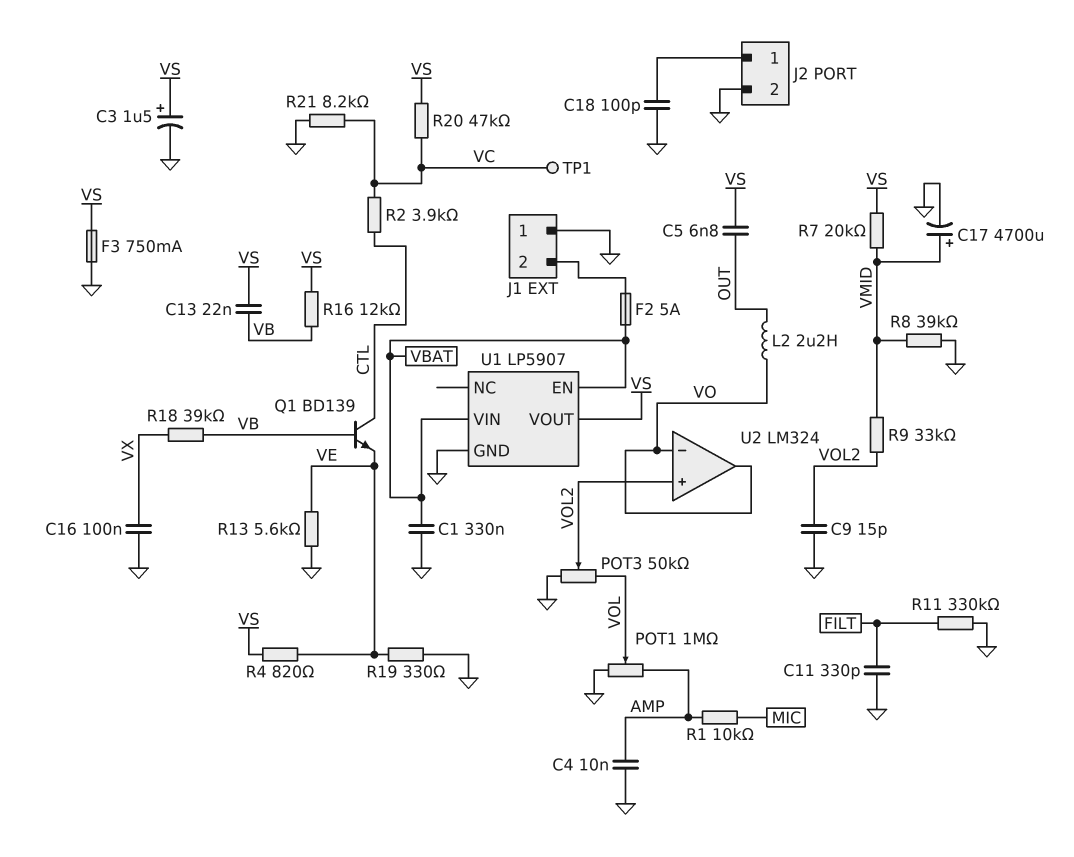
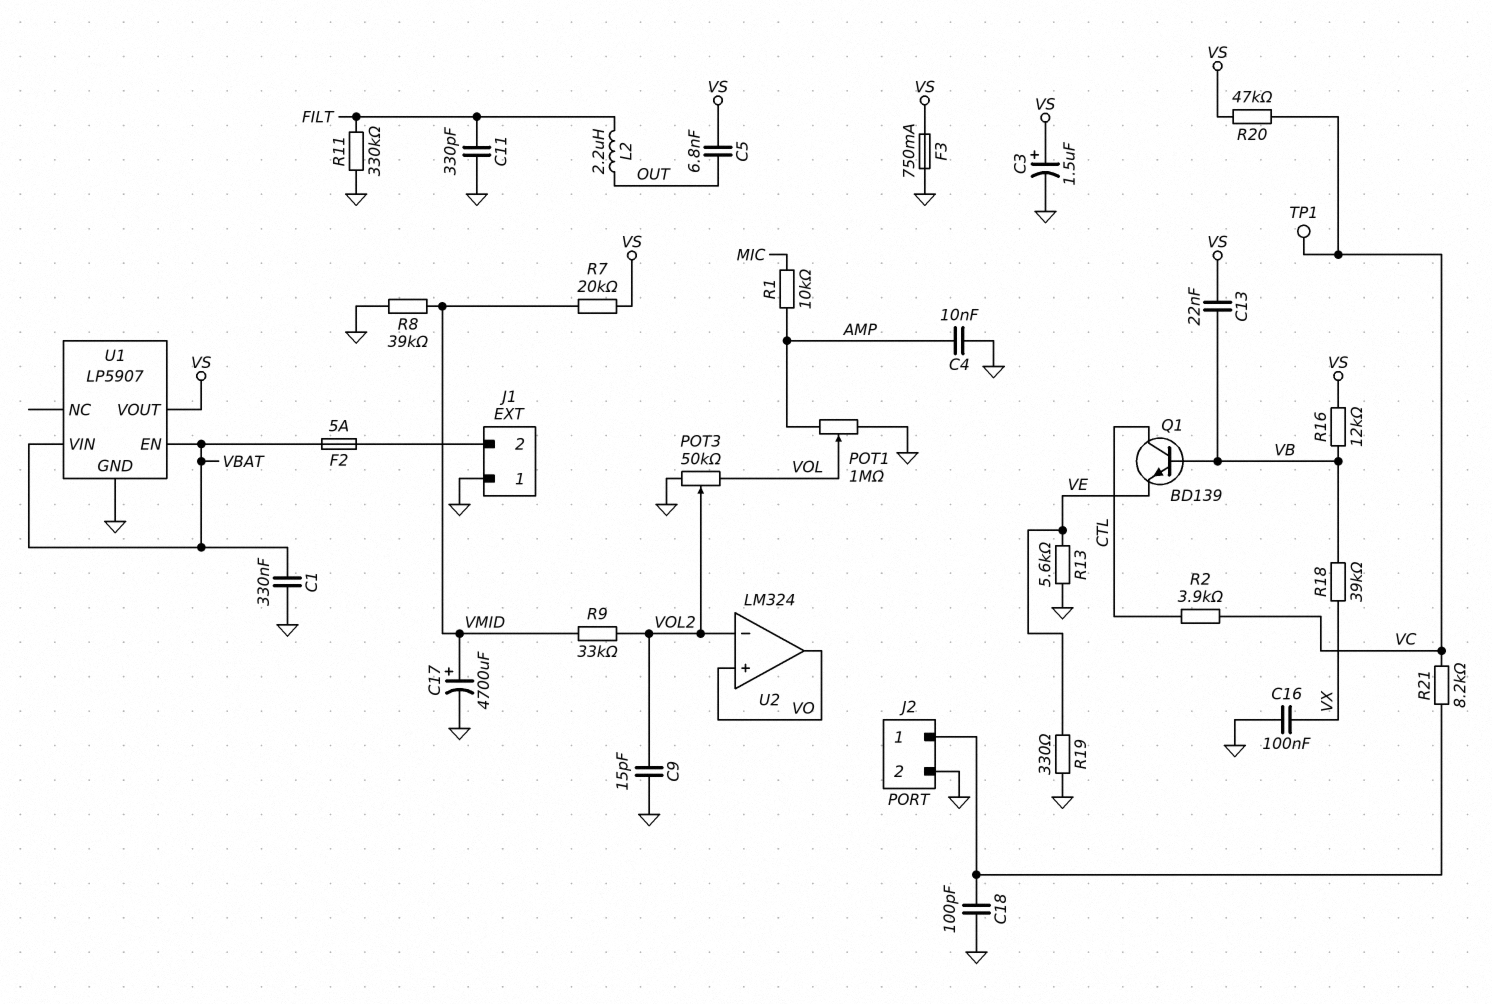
L2: 2.2uH (OUT, VO) -> 2.2uH (FILT, OUT)
R4: 820 (VE, VS) -> none
R21: 8.2k (GND, VC) -> 8.2k (J2/1, VC)
U2 pin in+: VOL2 -> VO
U2 pin in-: VO -> VOL2

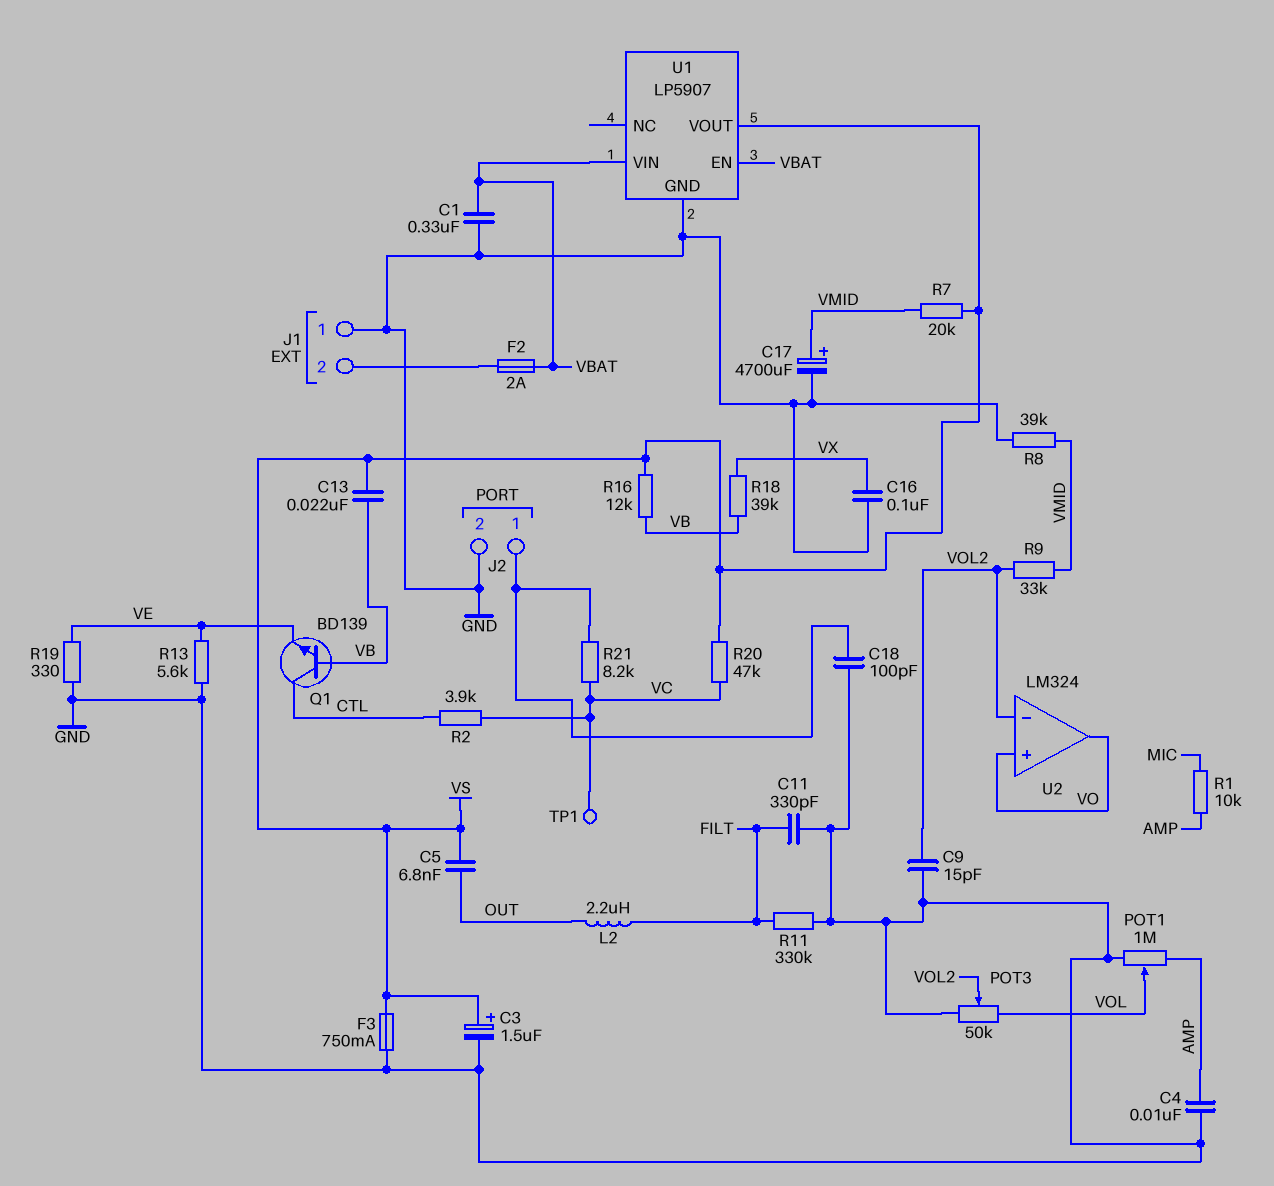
F2: 5A (J1/2, VBAT) -> 2A (J1/2, VBAT)

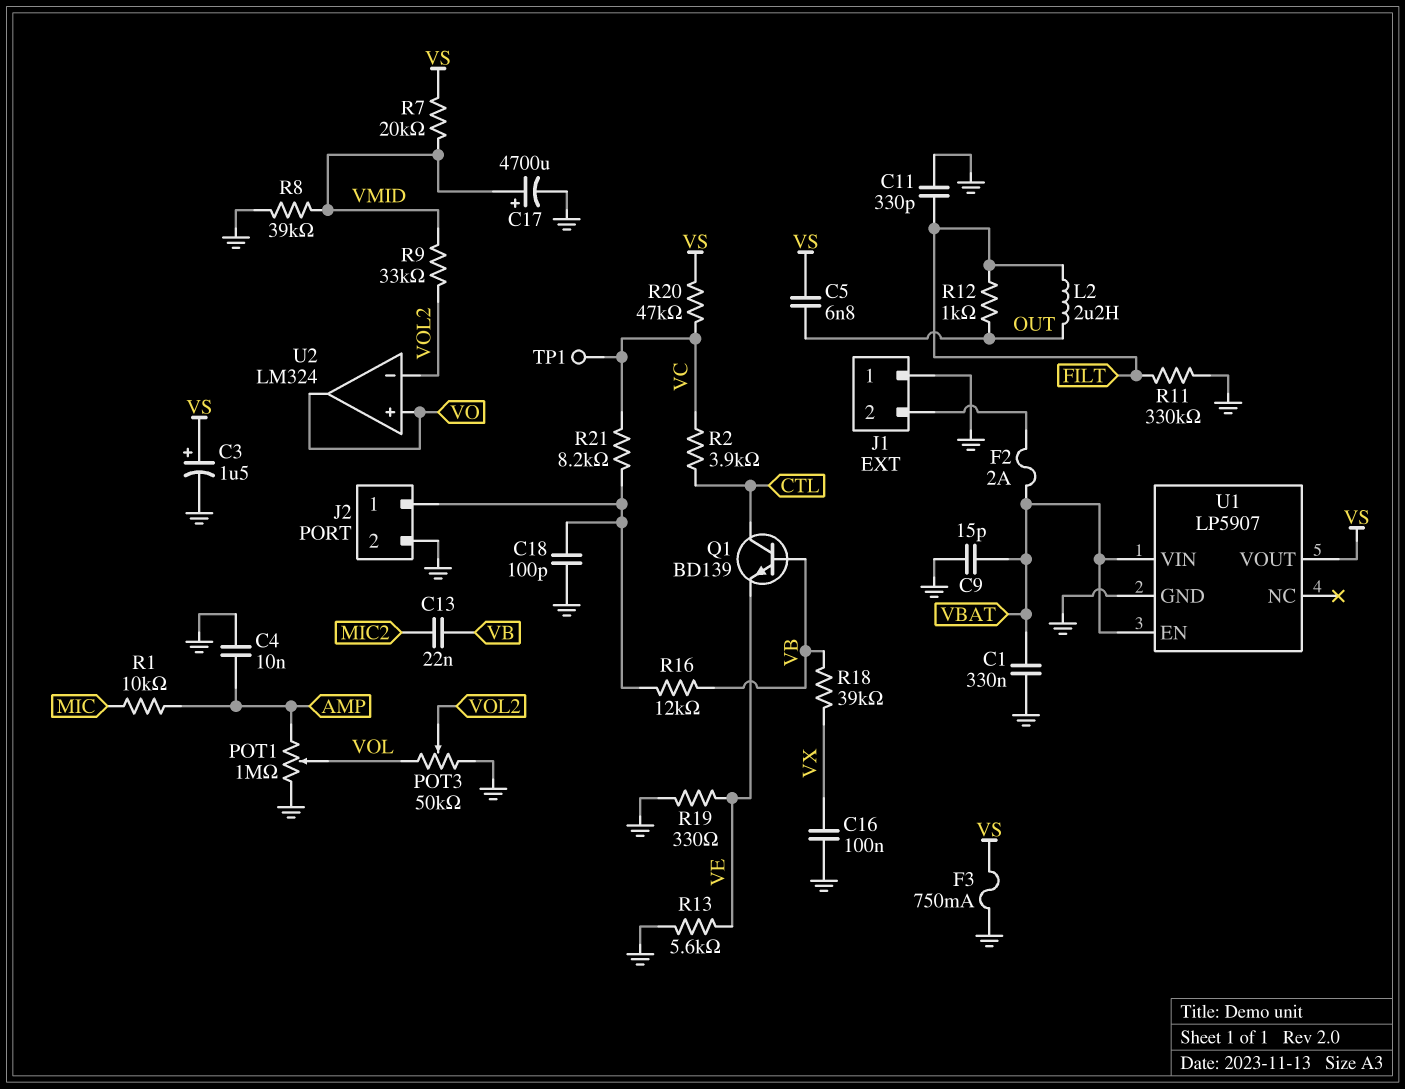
C9: 15pF (GND, VOL2) -> 15pF (GND, VBAT)
C13: 22nF (VB, VS) -> 22nF (MIC2, VB)
R12: none -> 1k (FILT, OUT)
R16: 12k (VB, VS) -> 12k (J2/1, VB)

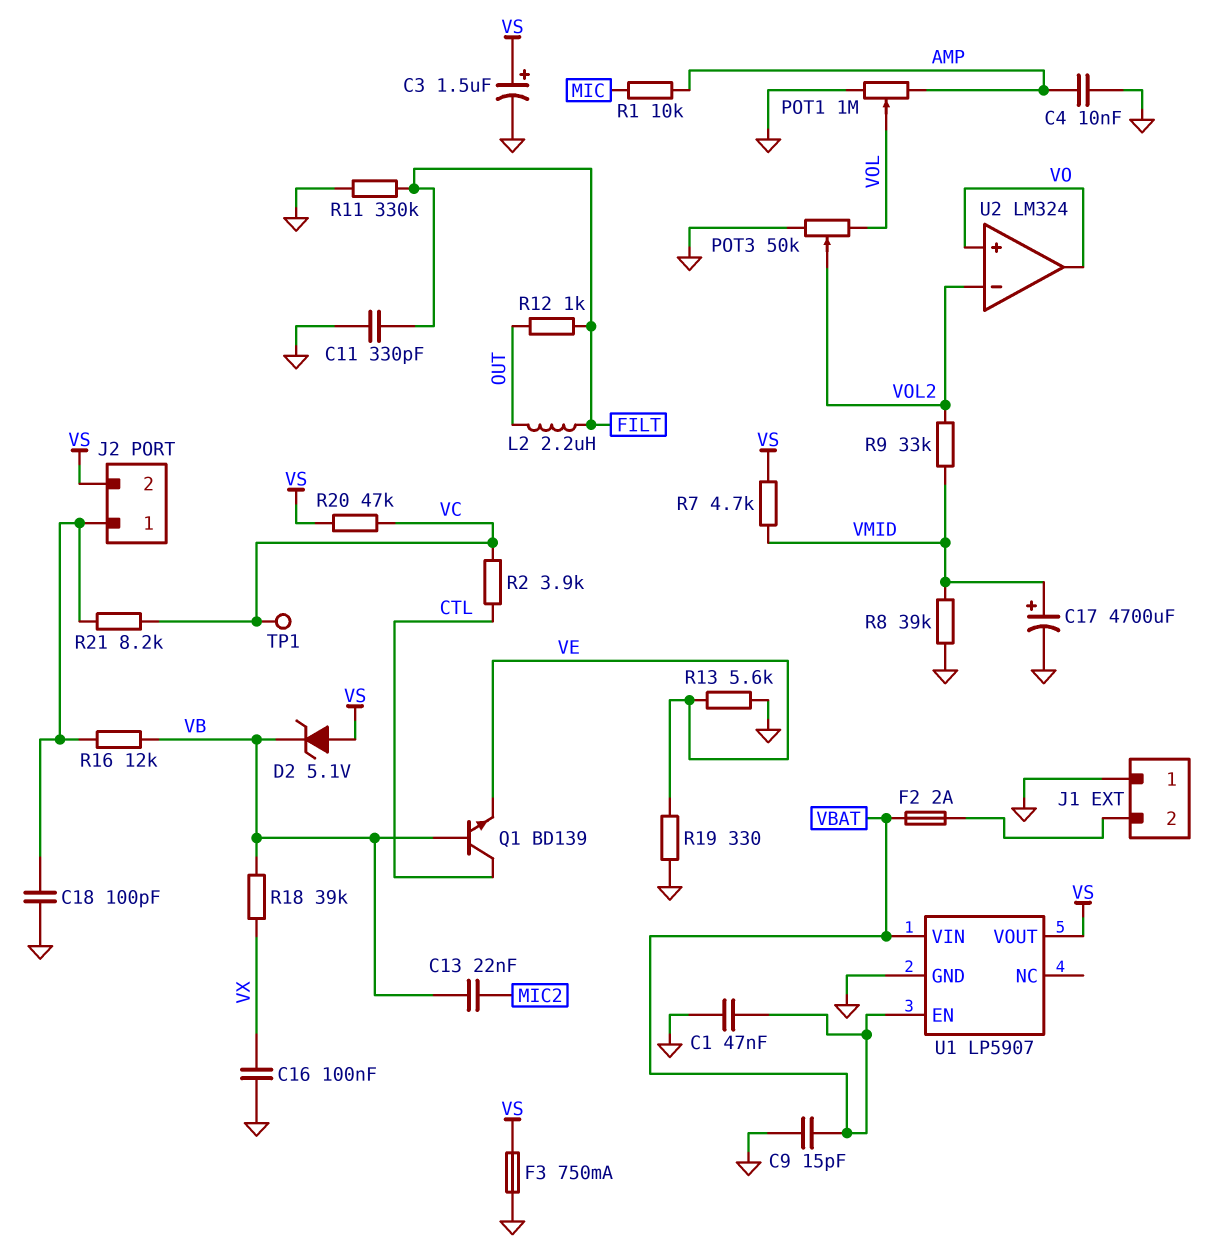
C1: 330nF (GND, VBAT) -> 47nF (GND, VBAT)
C5: 6.8nF (OUT, VS) -> none
D2: none -> zener 5.1V (A VS, K VB)
J2 pin 2: GND -> VS
R7: 20k (VMID, VS) -> 4.7k (VMID, VS)

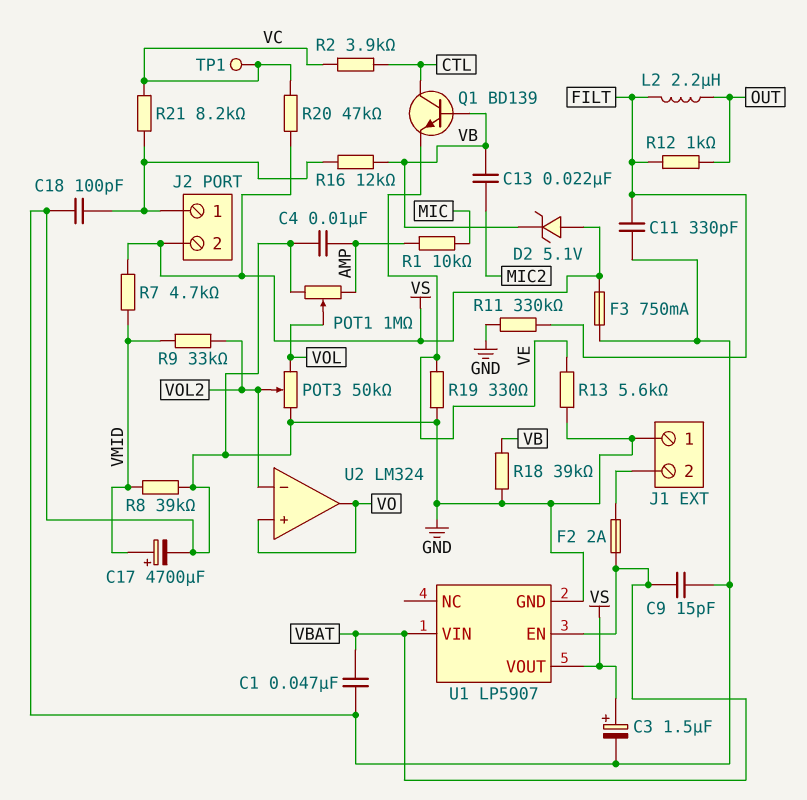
C16: 100nF (GND, VX) -> none
R18: 39k (VB, VX) -> 39k (GND, VB)

